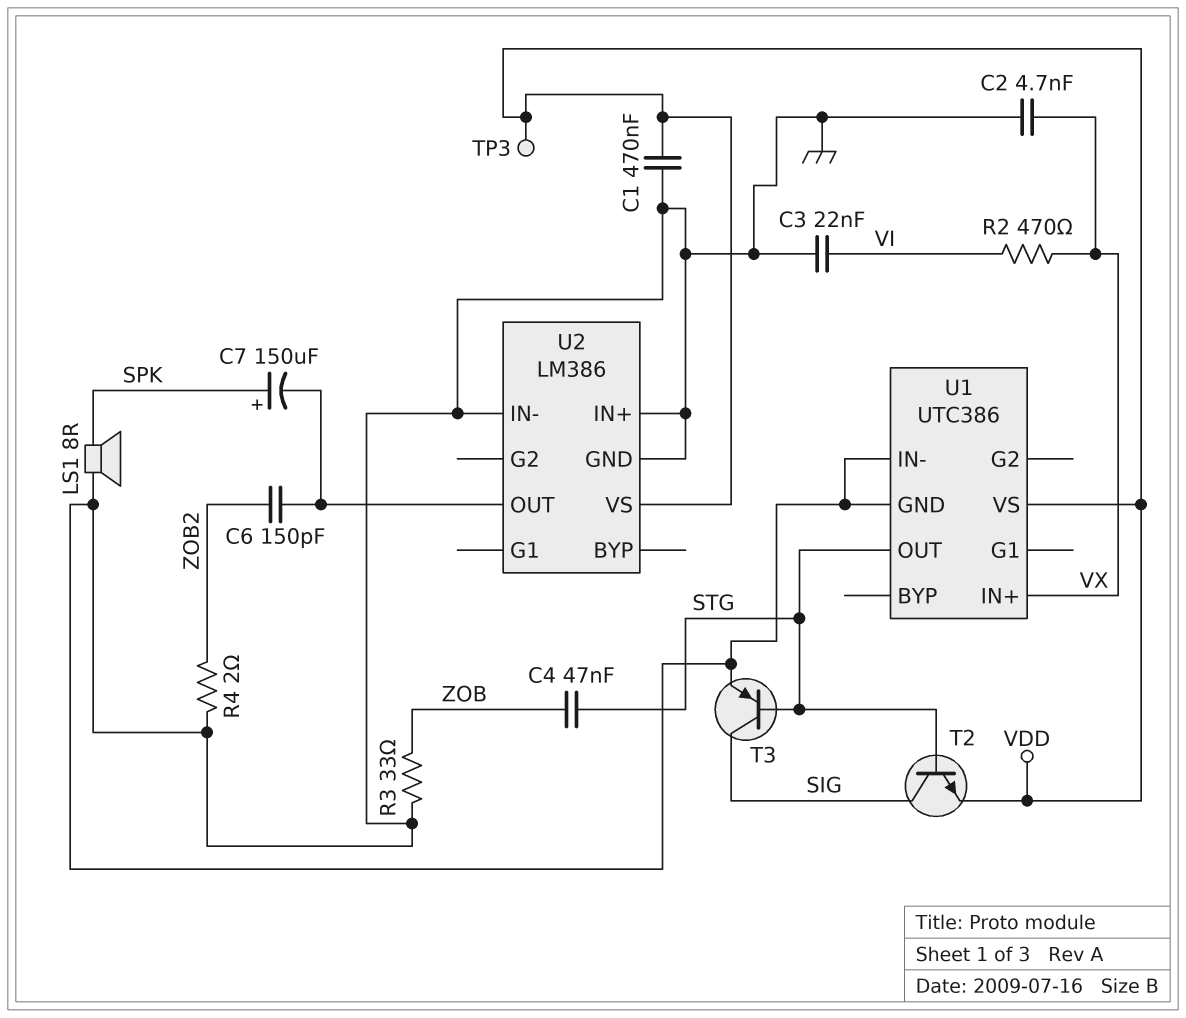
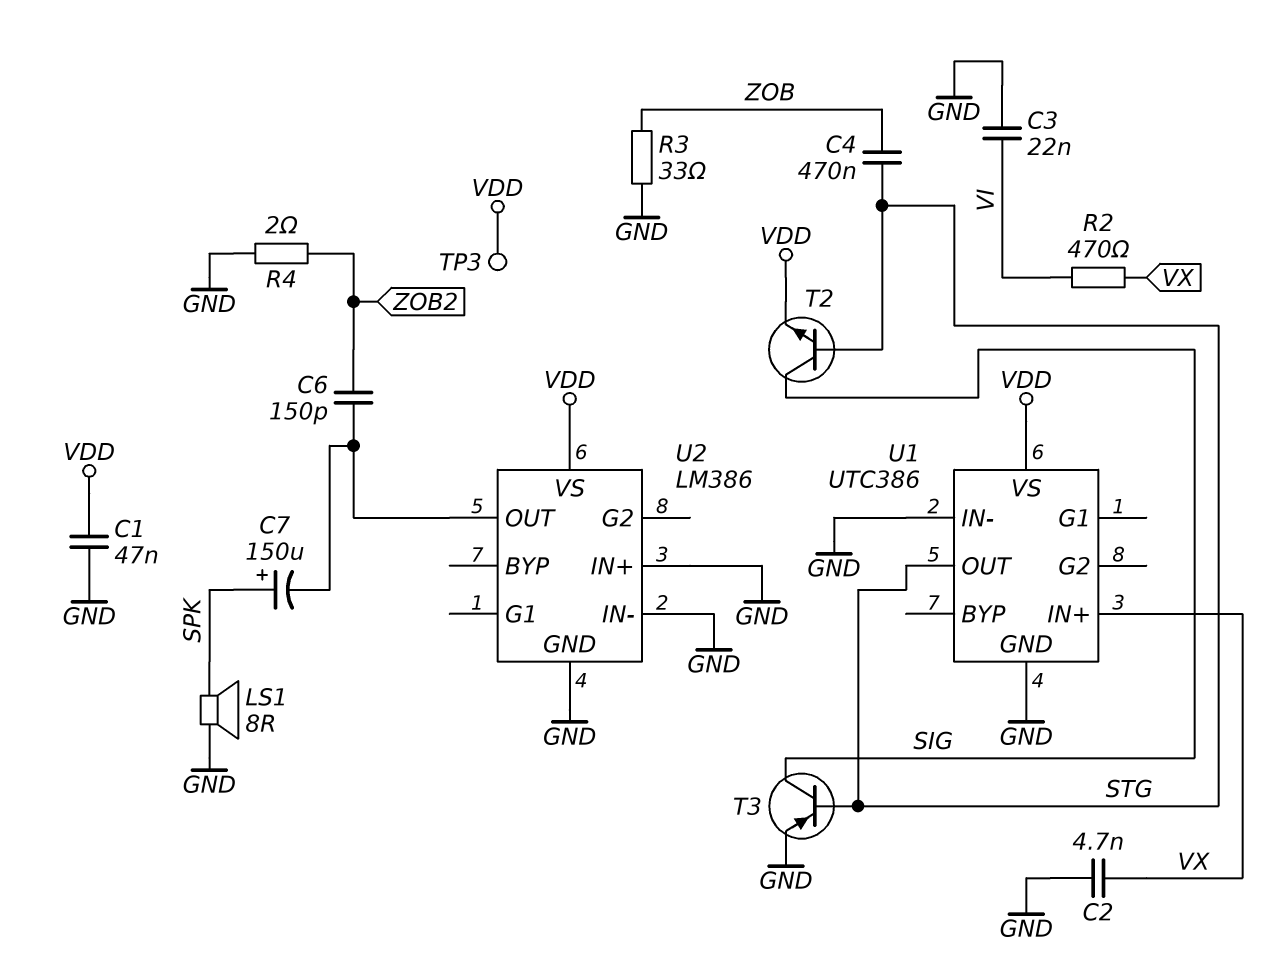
C1: 470nF (GND, VDD) -> 47nF (GND, VDD)
C4: 47nF (STG, ZOB) -> 470nF (STG, ZOB)

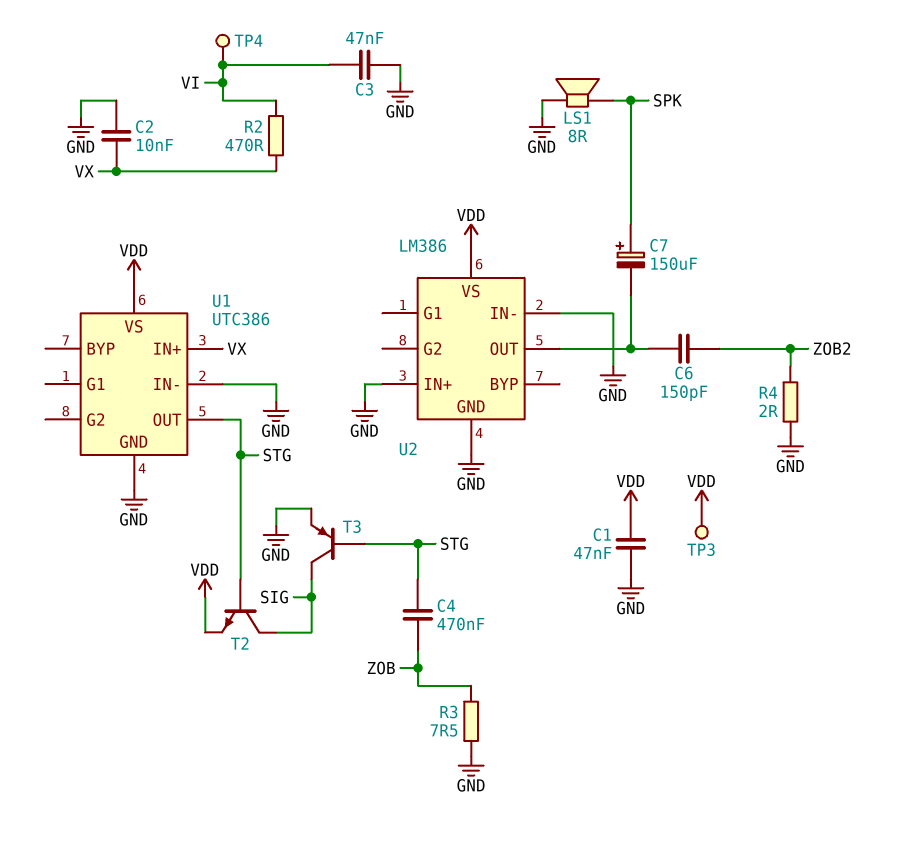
C2: 4.7nF (GND, VX) -> 10nF (GND, VX)
C3: 22nF (GND, VI) -> 47nF (GND, VI)
R3: 33 (GND, ZOB) -> 7.5 (GND, ZOB)
TP4: none -> test point (VI)

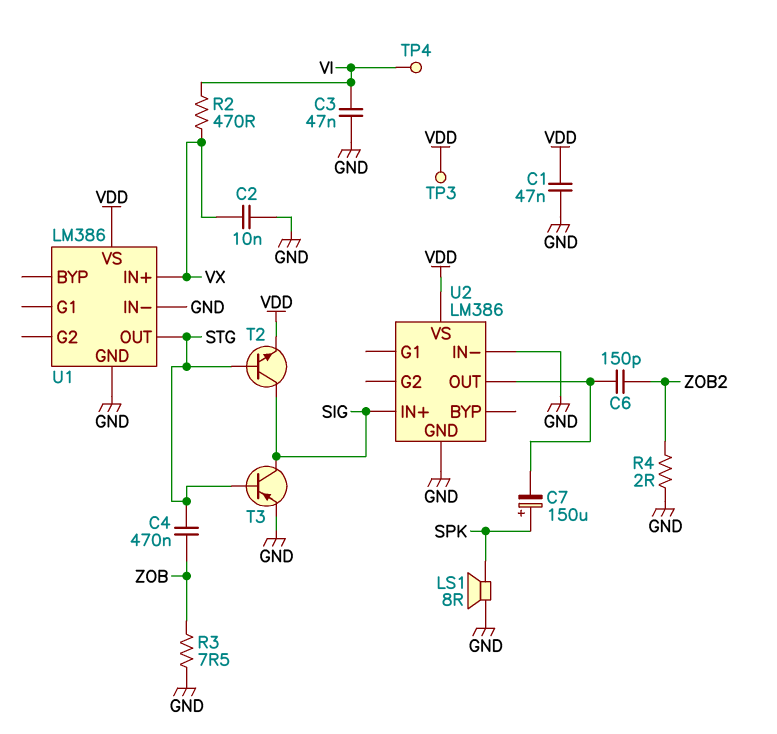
U1: UTC386 -> LM386
U2 pin IN+: GND -> SIG

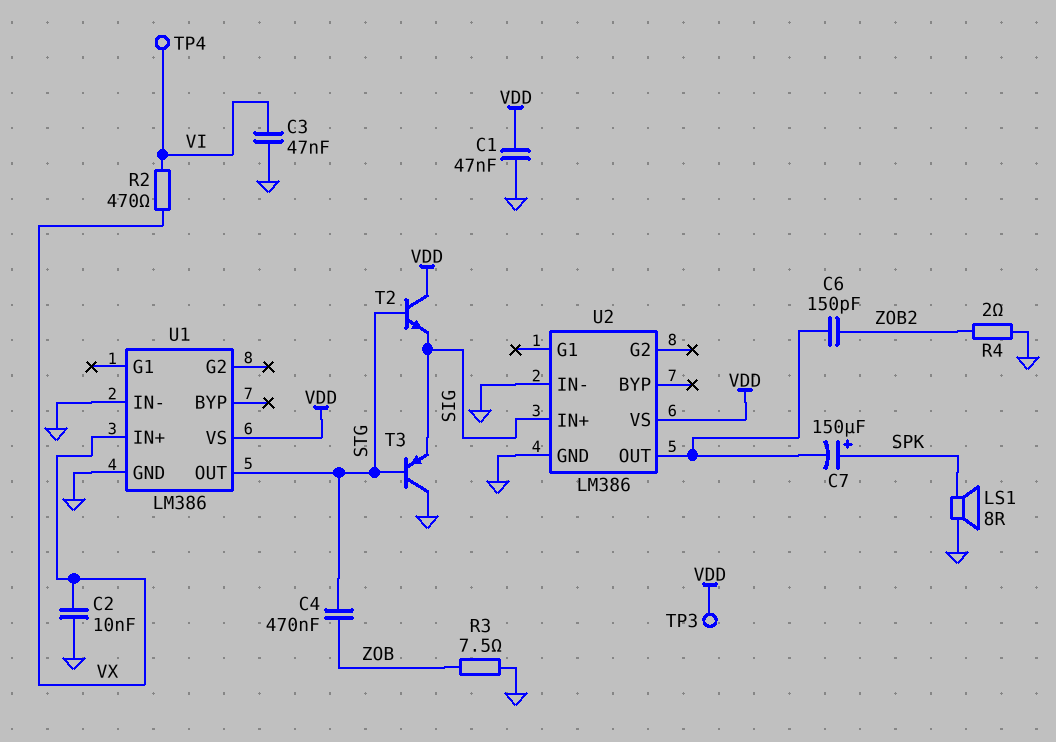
T2: NPN (B STG, C SIG, E VDD) -> NPN (B STG, C VDD, E SIG)
T3: PNP (B STG, C SIG, E GND) -> PNP (B STG, C GND, E SIG)

